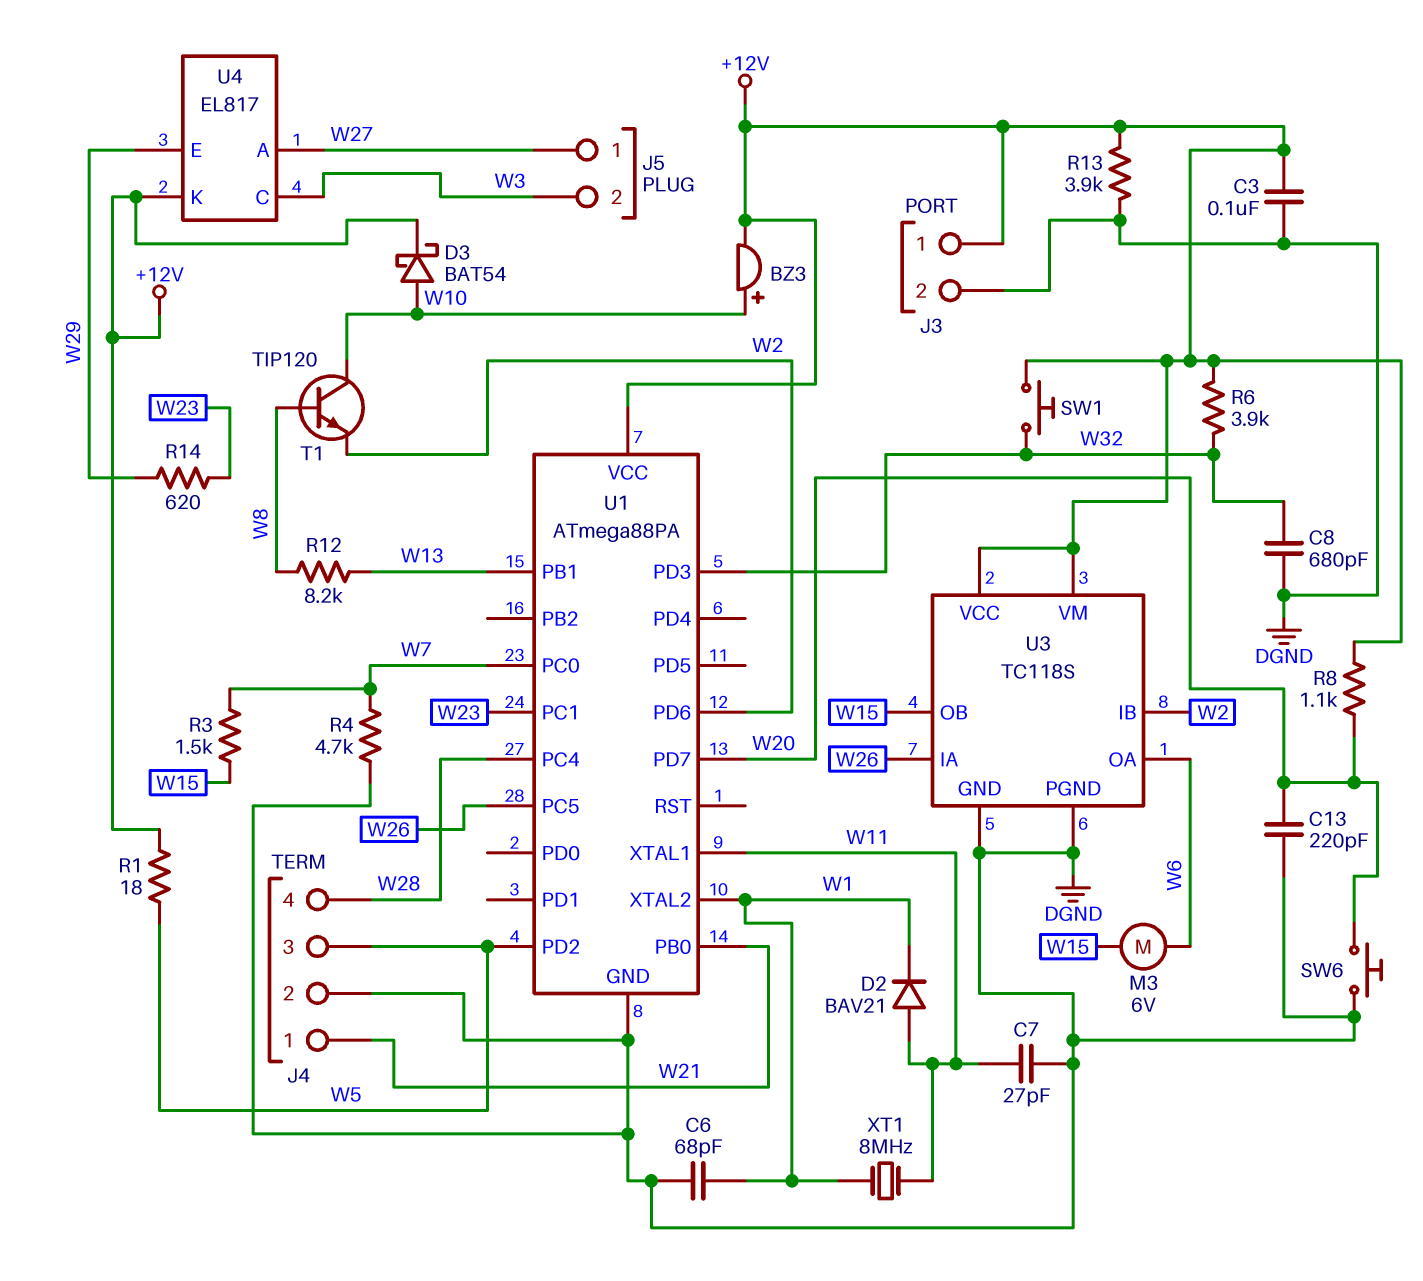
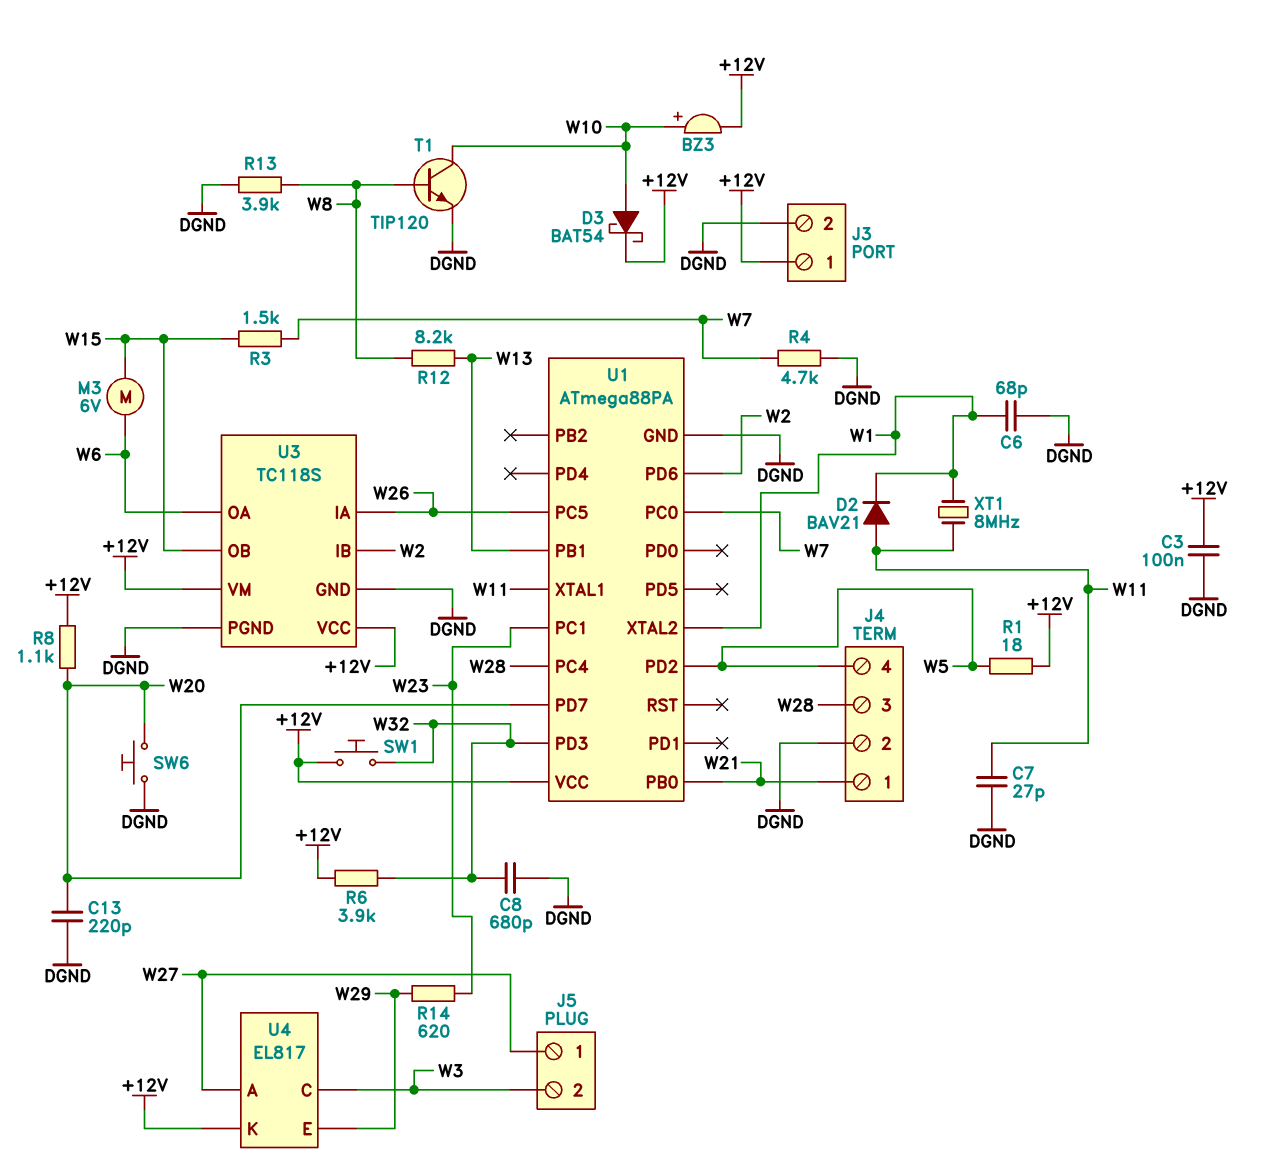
J4 pin 3: W5 -> W28
J4 pin 4: W28 -> W5
R13: 3.9k (+12V, DGND) -> 3.9k (DGND, W8)
T1: NPN TIP120 (B W8, C W10, E W2) -> NPN TIP120 (B W8, C W10, E DGND)

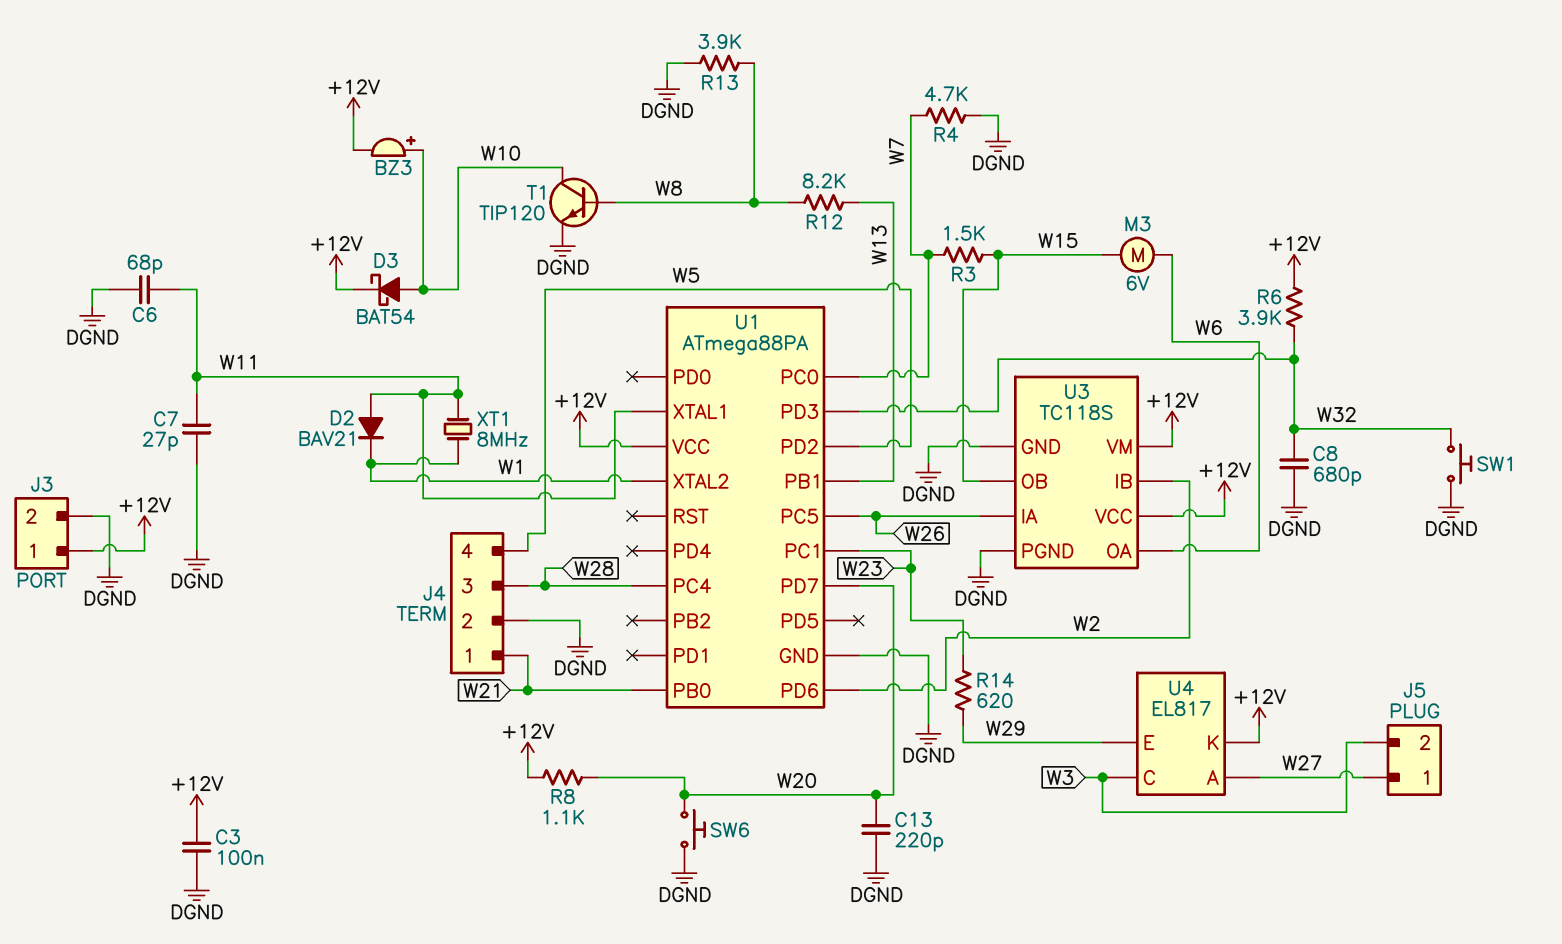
C6: 68pF (DGND, W1) -> 68pF (DGND, W11)
R1: 18 (+12V, W5) -> none
SW1: button (+12V, W32) -> button (DGND, W32)

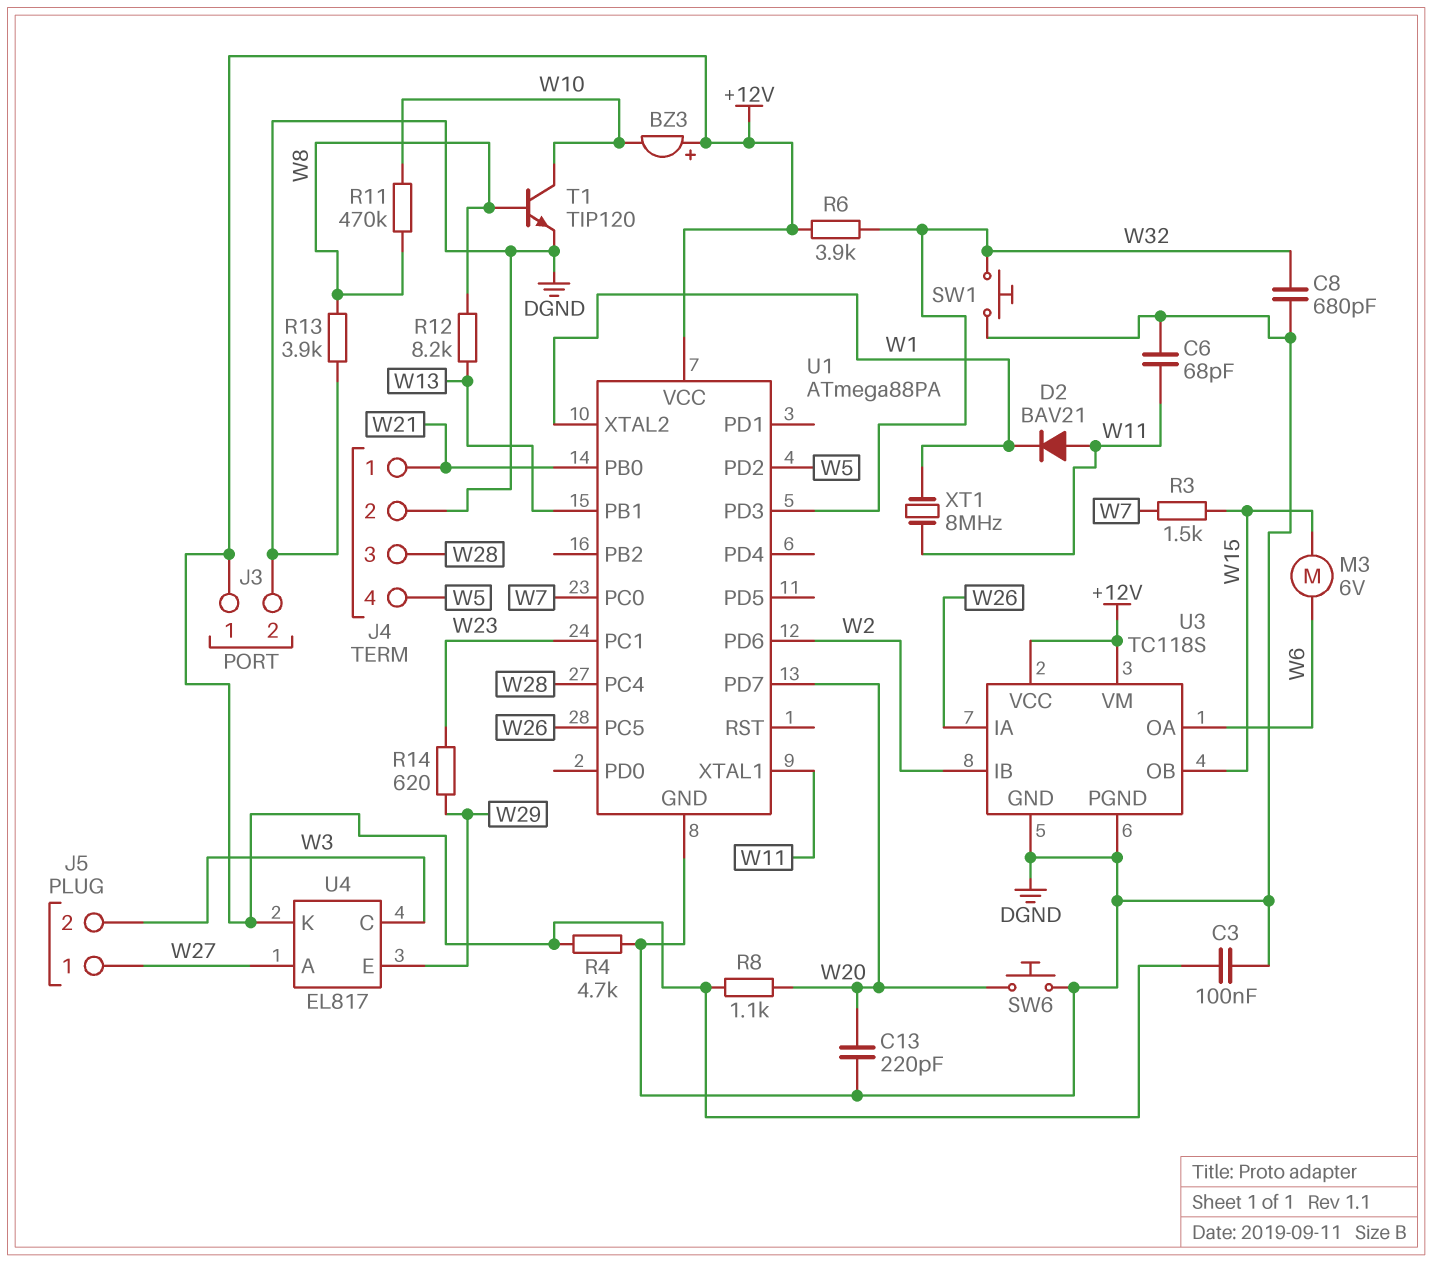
BZ3: buzzer (plus W10, minus +12V) -> buzzer (plus +12V, minus W10)
C7: 27pF (DGND, W11) -> none
D3: schottky BAT54 (A W10, K +12V) -> none
R4: 4.7k (DGND, W7) -> 4.7k (+12V, DGND)
R11: none -> 470k (W8, W10)

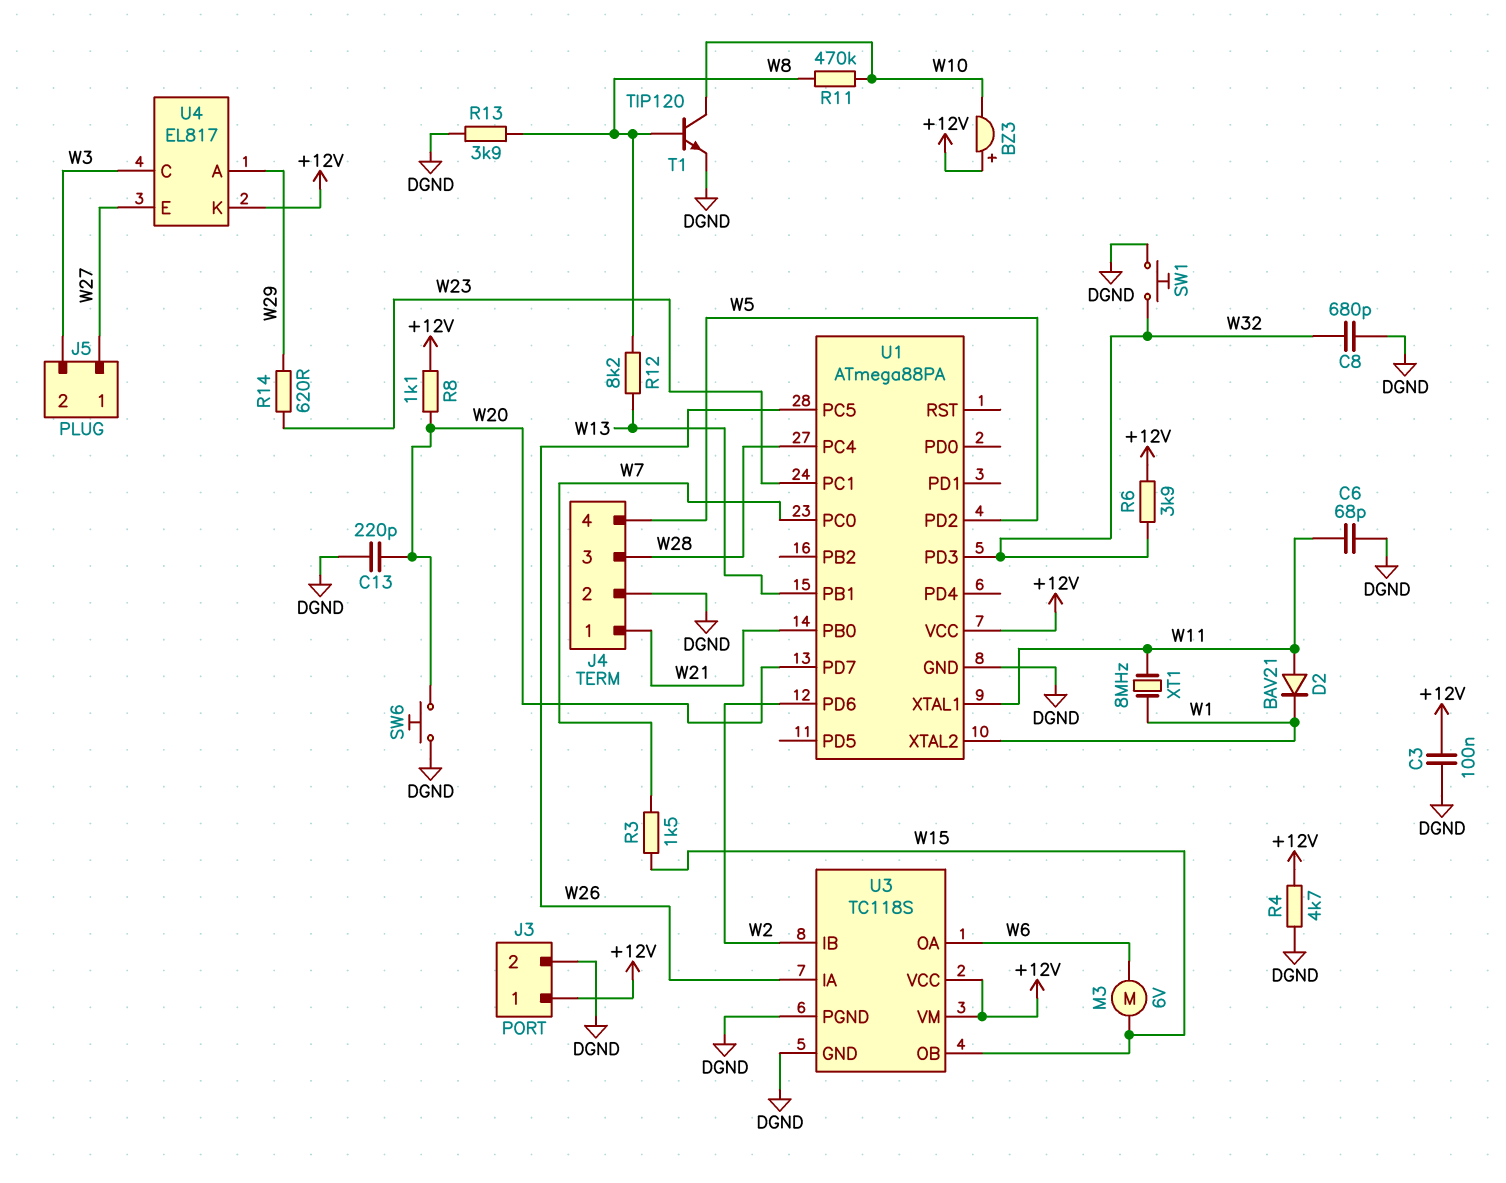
U4 pin A: W27 -> W29
U4 pin E: W29 -> W27

